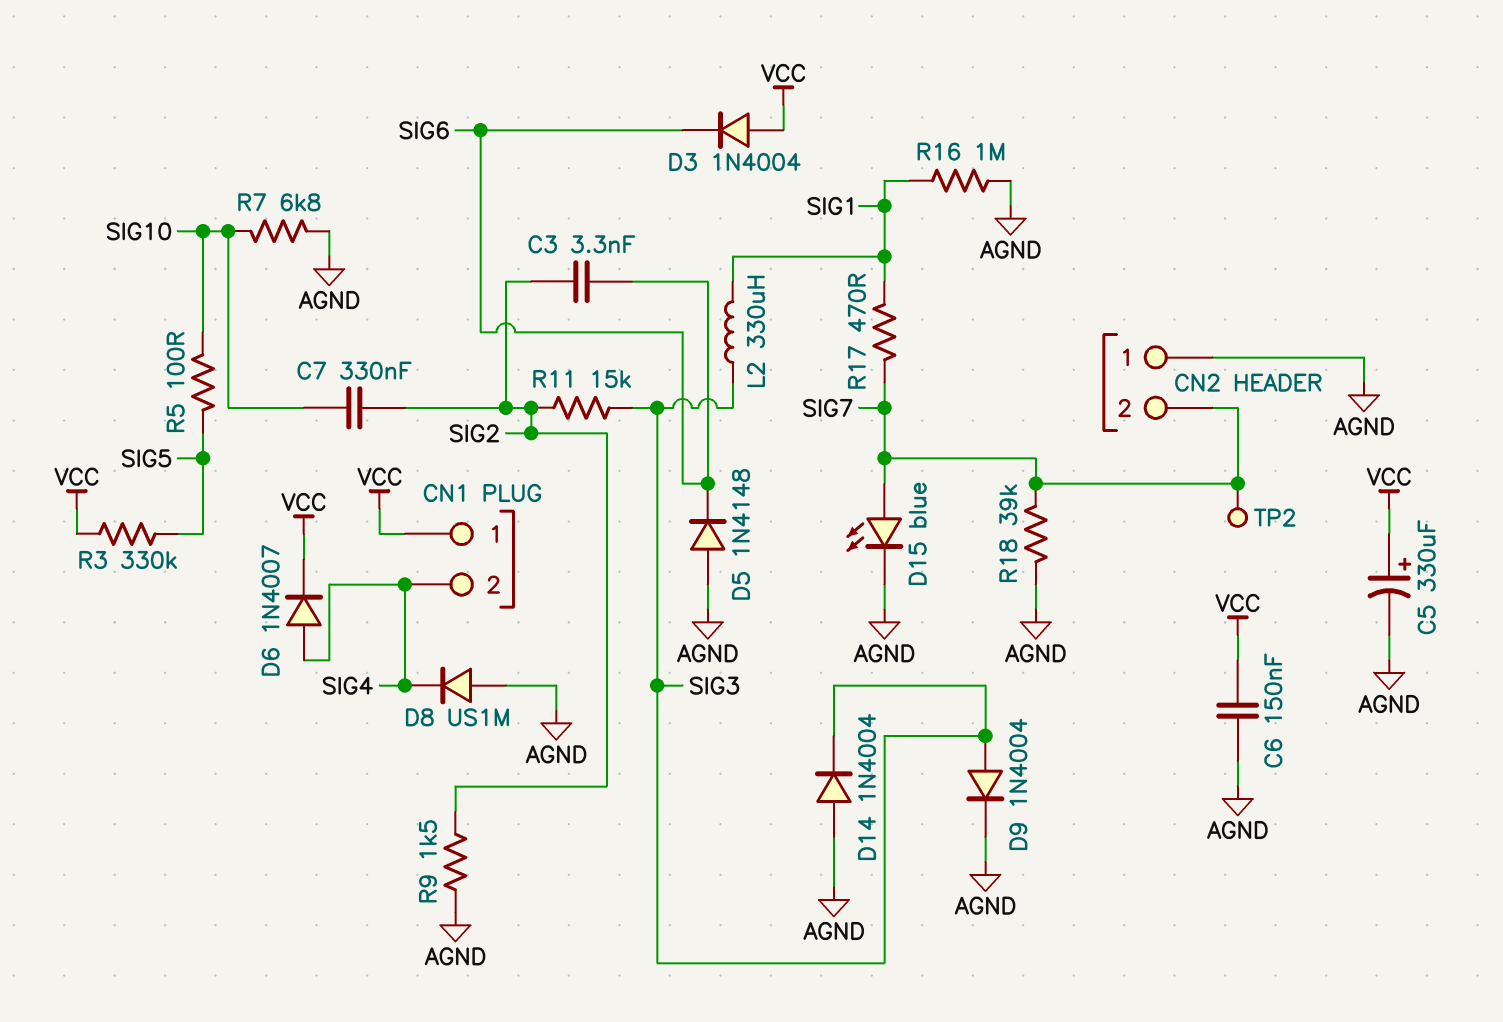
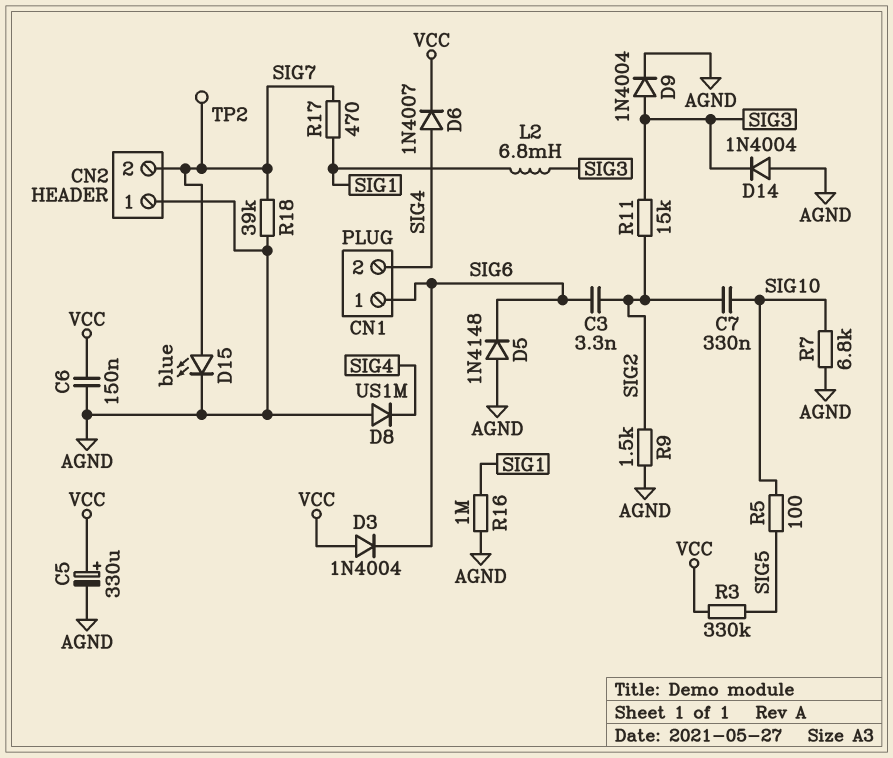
CN1 pin 1: VCC -> SIG6
L2: 330uH (SIG1, SIG3) -> 6.8mH (SIG1, SIG3)

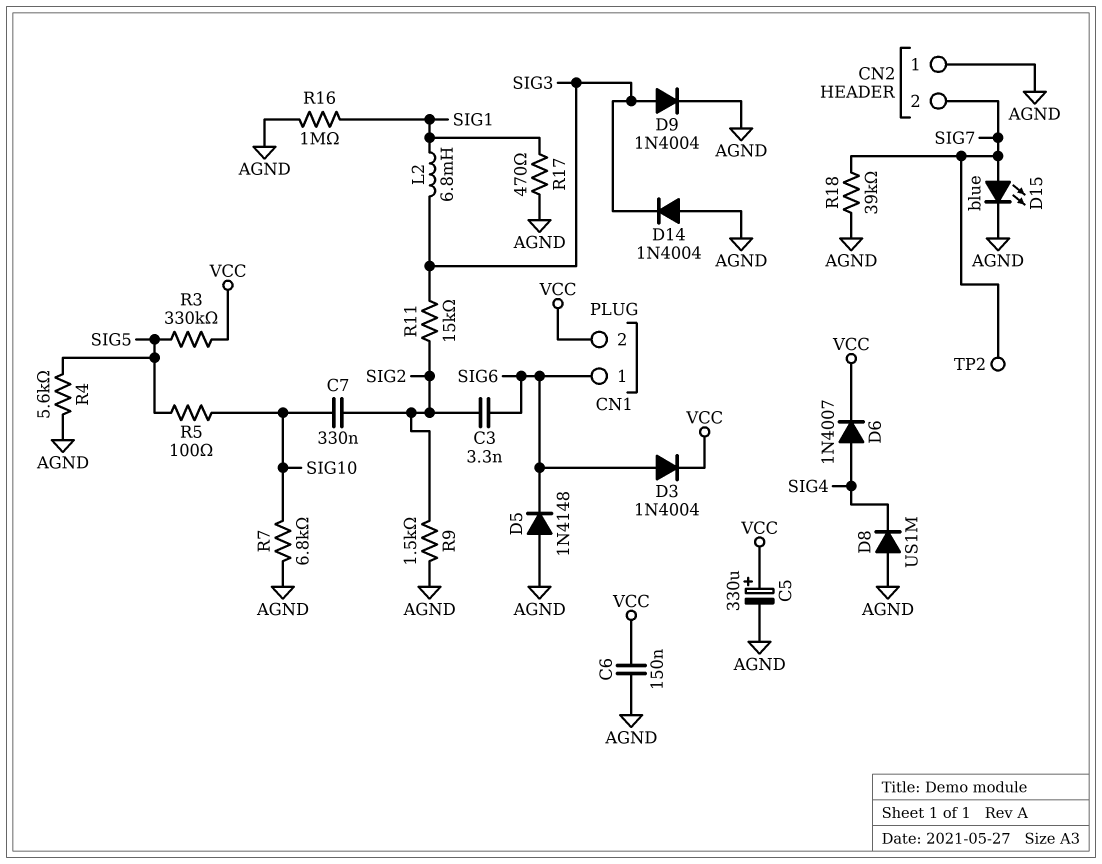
CN1 pin 2: SIG4 -> VCC
D3: diode 1N4004 (A VCC, K SIG6) -> diode 1N4004 (A SIG6, K VCC)
R4: none -> 5.6k (AGND, SIG5)
R17: 470 (SIG1, SIG7) -> 470 (AGND, SIG1)

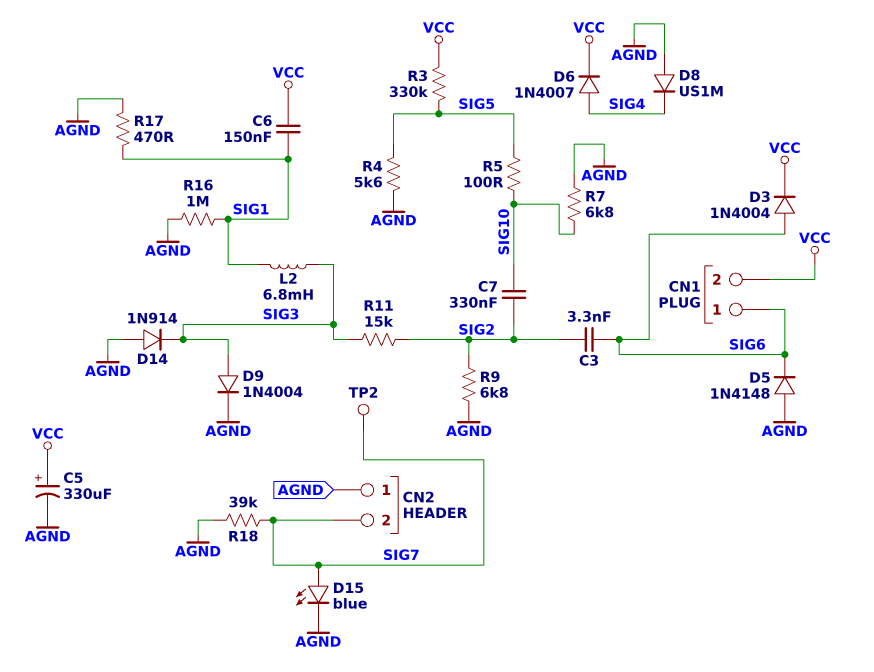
C6: 150nF (AGND, VCC) -> 150nF (SIG1, VCC)
D14: diode 1N4004 (A AGND, K SIG3) -> diode 1N914 (A AGND, K SIG3)
R9: 1.5k (AGND, SIG2) -> 6.8k (AGND, SIG2)

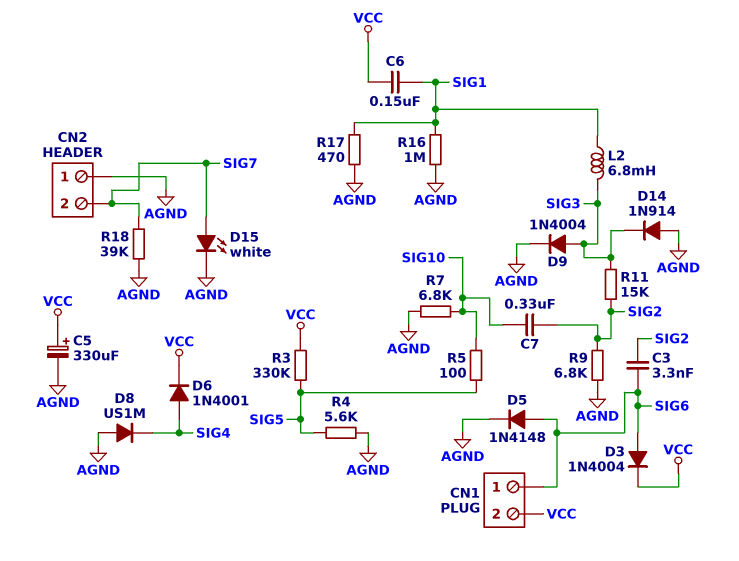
D5: diode 1N4148 (A AGND, K SIG6) -> diode 1N4148 (A SIG6, K AGND)
D6: diode 1N4007 (A SIG4, K VCC) -> diode 1N4001 (A SIG4, K VCC)
D15: LED blue (A SIG7, K AGND) -> LED white (A SIG7, K AGND)
TP2: test point (SIG7) -> none

